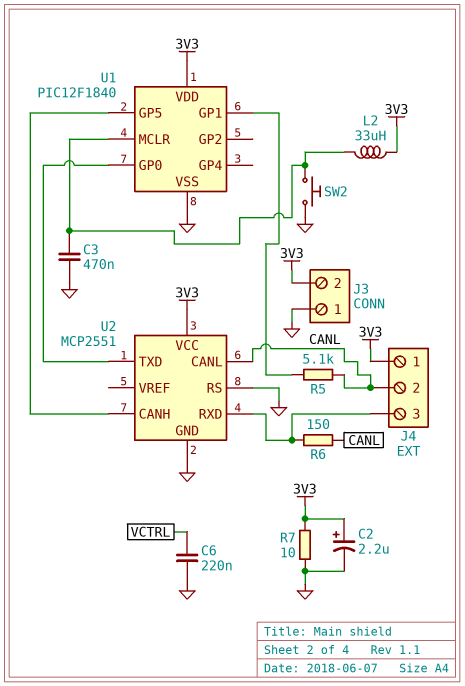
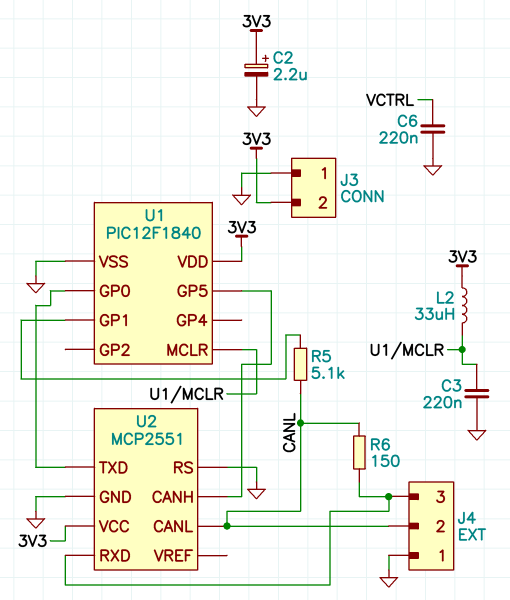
C3: 470nF (GND, U1/MCLR) -> 220nF (GND, U1/MCLR)
J4 pin 1: 3V3 -> GND
R7: 10 (3V3, GND) -> none
SW2: button (GND, U1/MCLR) -> none

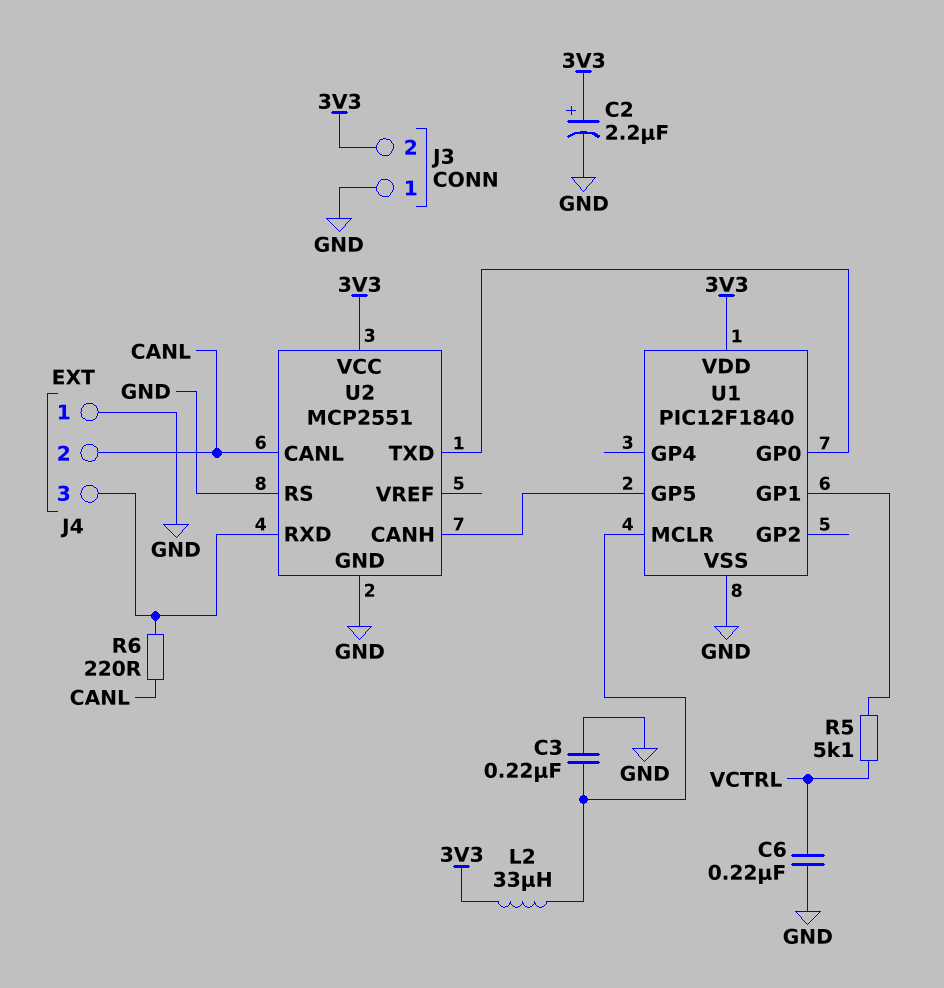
R5: 5.1k (CANL, U1/GP1) -> 5.1k (U1/GP1, VCTRL)
R6: 150 (CANL, J4/3) -> 220 (CANL, J4/3)

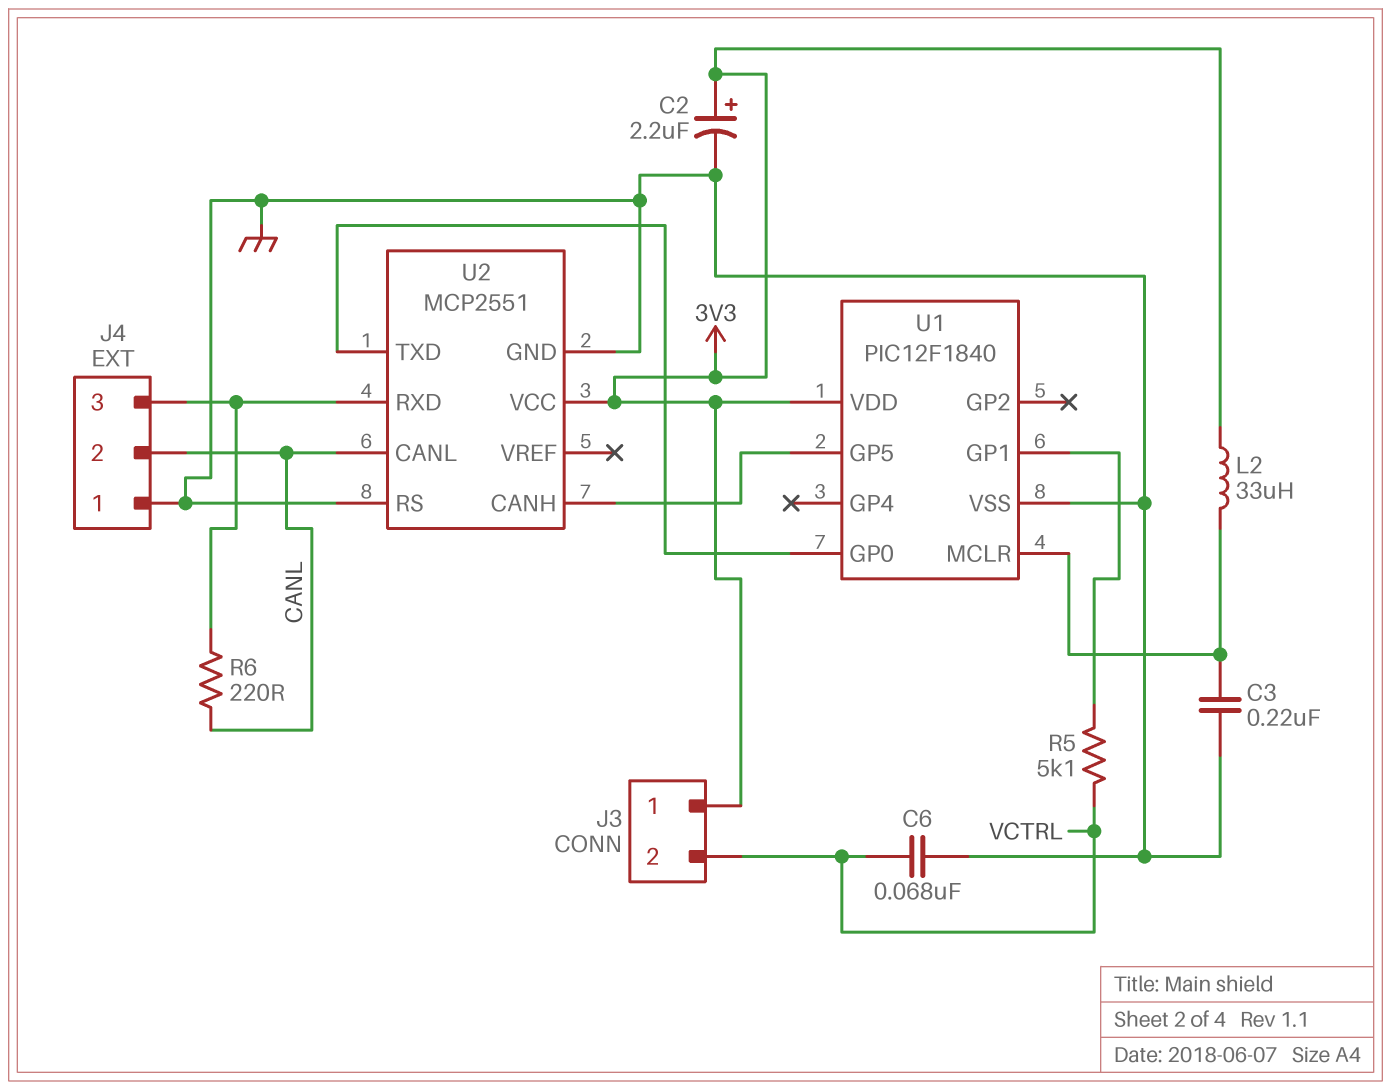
C6: 220nF (GND, VCTRL) -> 68nF (GND, VCTRL)
J3 pin 1: GND -> 3V3
J3 pin 2: 3V3 -> VCTRL

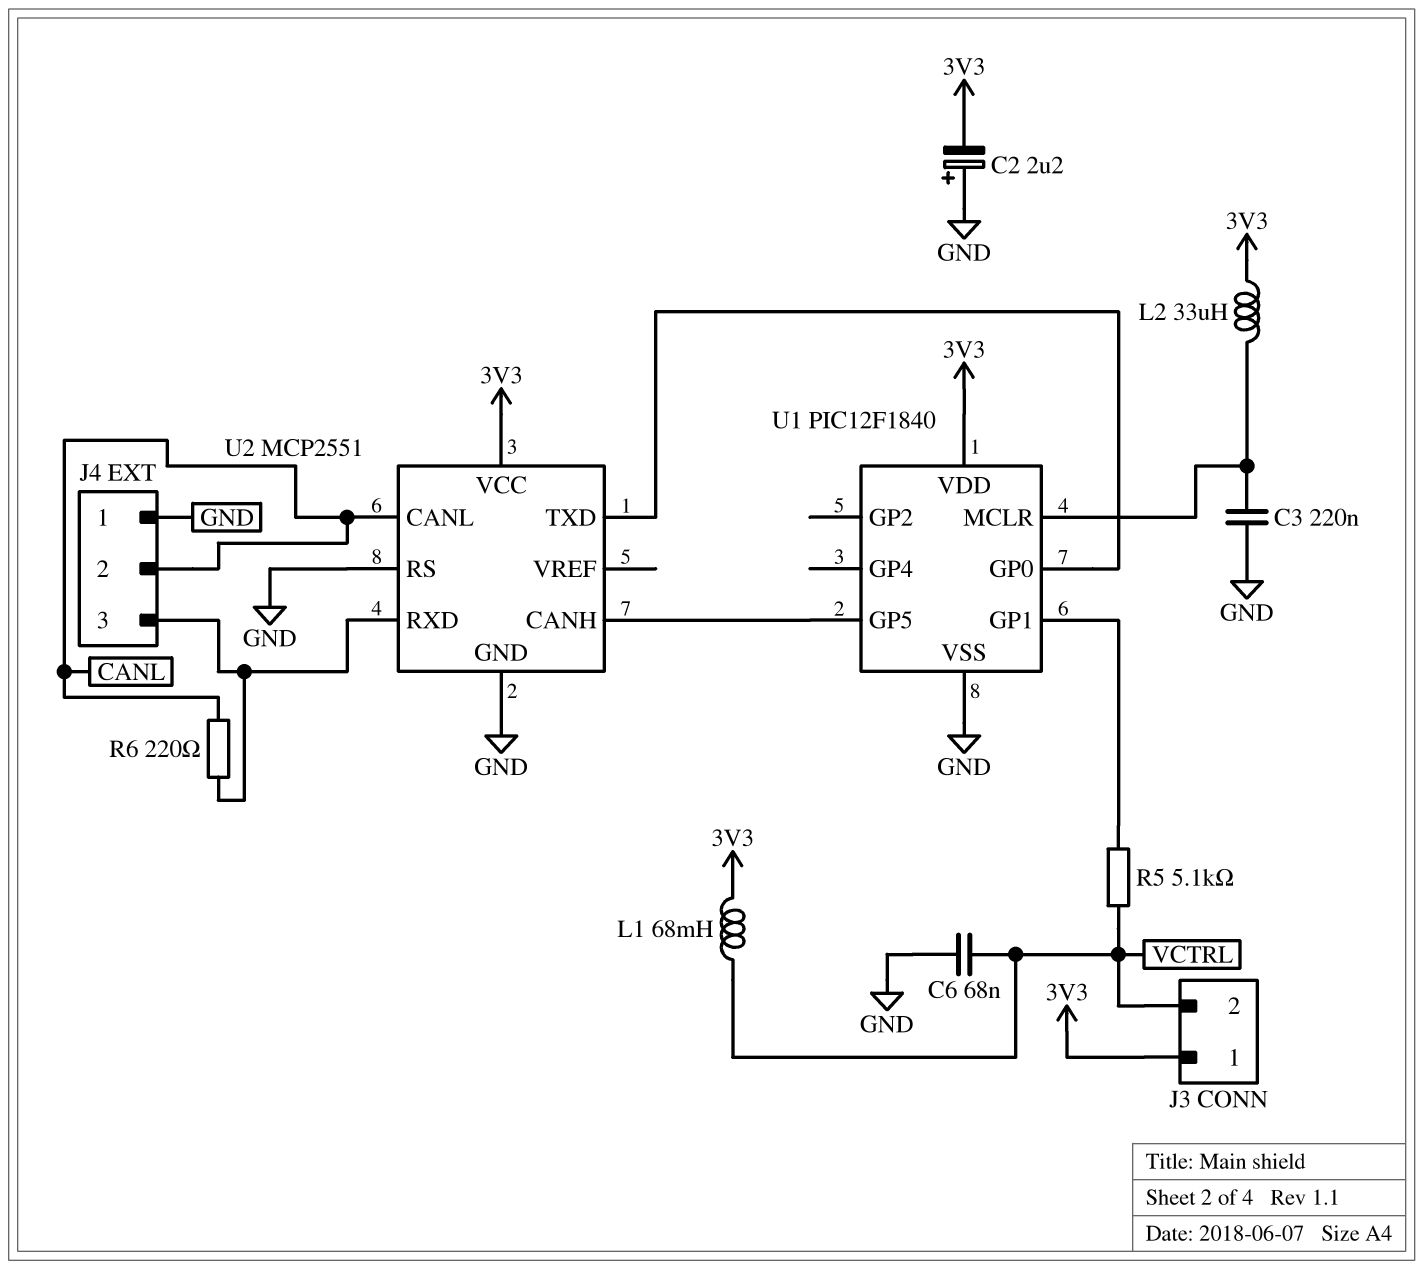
C2: 2.2uF (plus 3V3, minus GND) -> 2.2uF (plus GND, minus 3V3)
L1: none -> 68mH (3V3, VCTRL)

